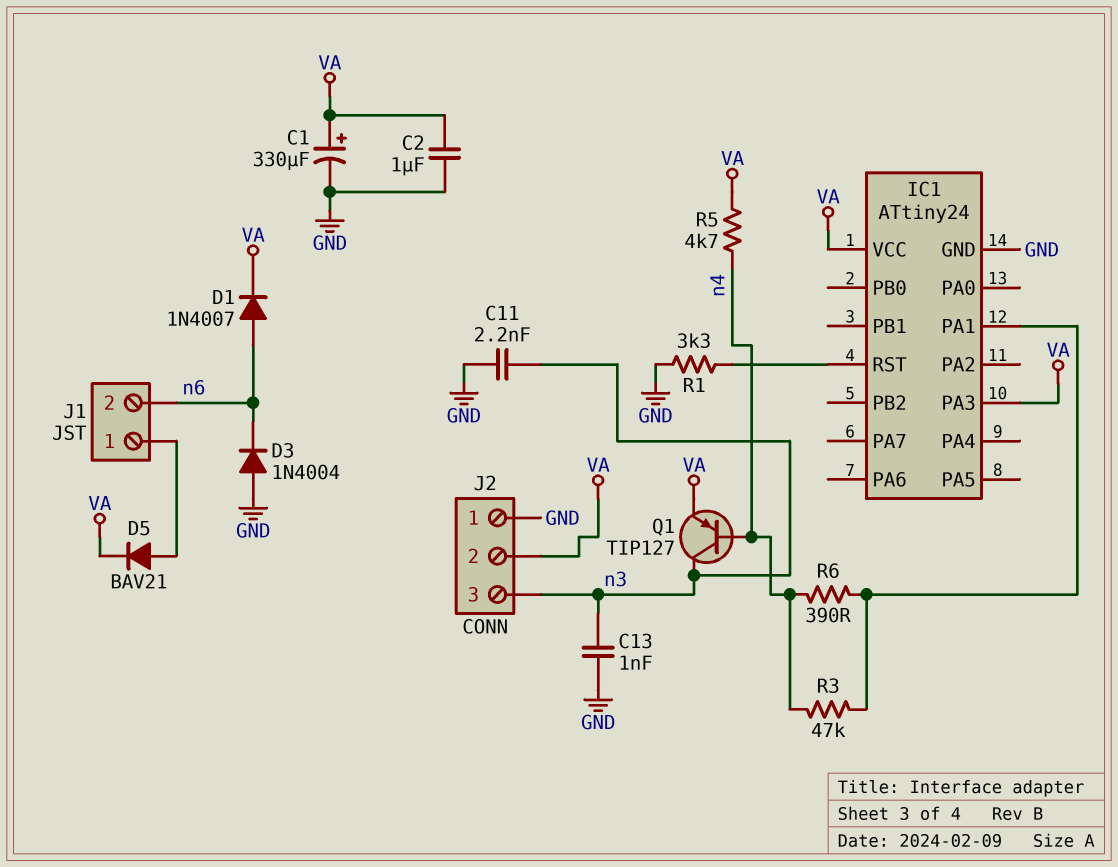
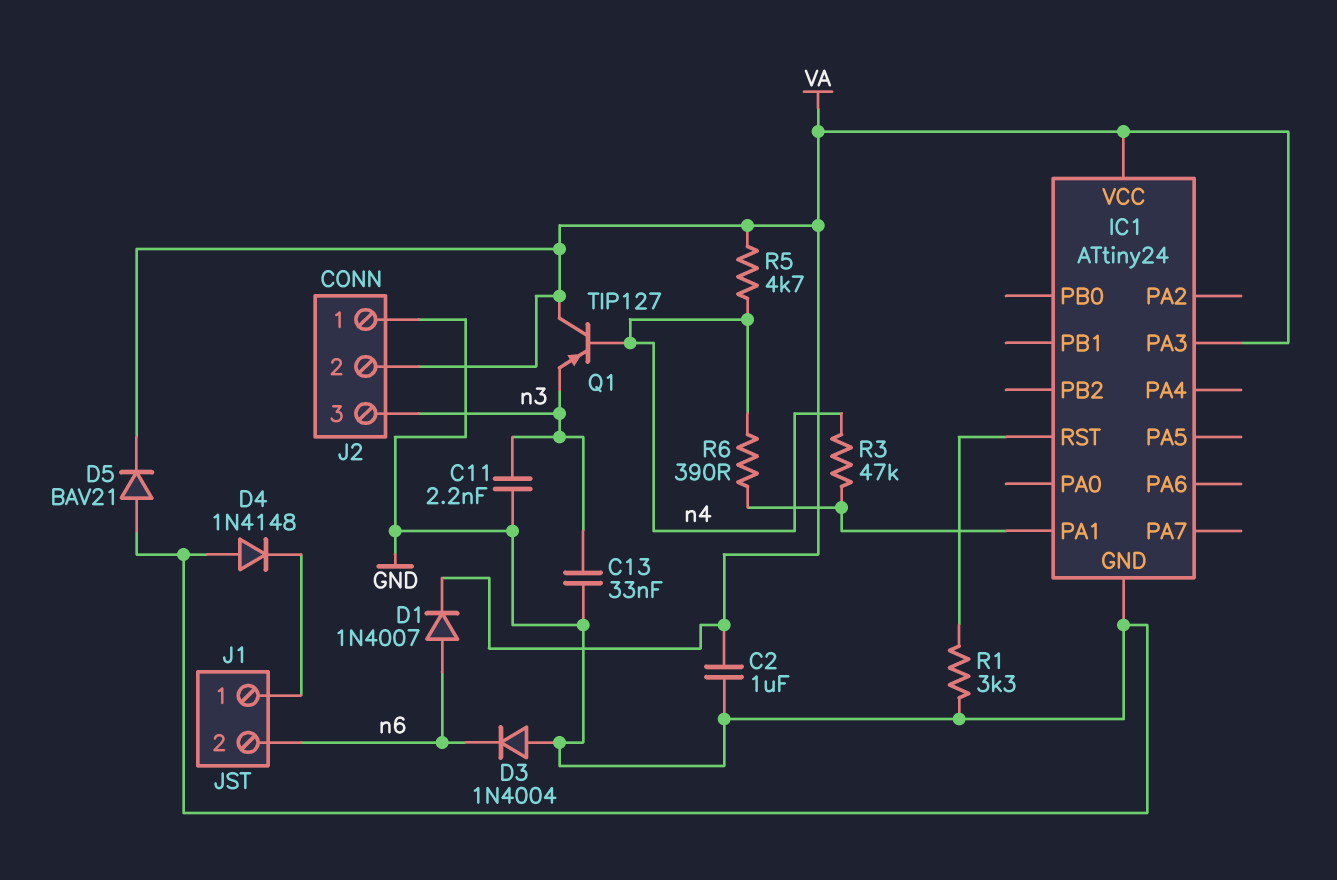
C1: 330uF (plus VA, minus GND) -> none
C13: 1nF (GND, n3) -> 33nF (GND, n3)
D4: none -> diode 1N4148 (A GND, K J1/1)
D5: diode BAV21 (A J1/1, K VA) -> diode BAV21 (A GND, K VA)
Q1: PNP TIP127 (B n4, C n3, E VA) -> PNP TIP127 (B n4, C VA, E n3)

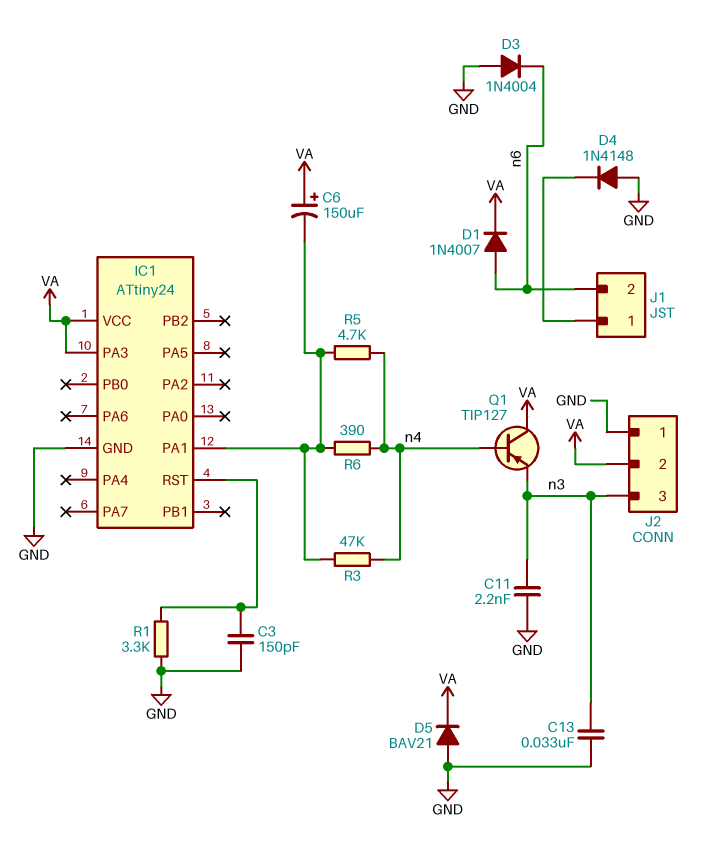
C2: 1uF (GND, VA) -> none
C3: none -> 150pF (GND, IC1/RST)
C6: none -> 150uF (plus VA, minus IC1/PA1)
R5: 4.7k (VA, n4) -> 4.7k (IC1/PA1, n4)

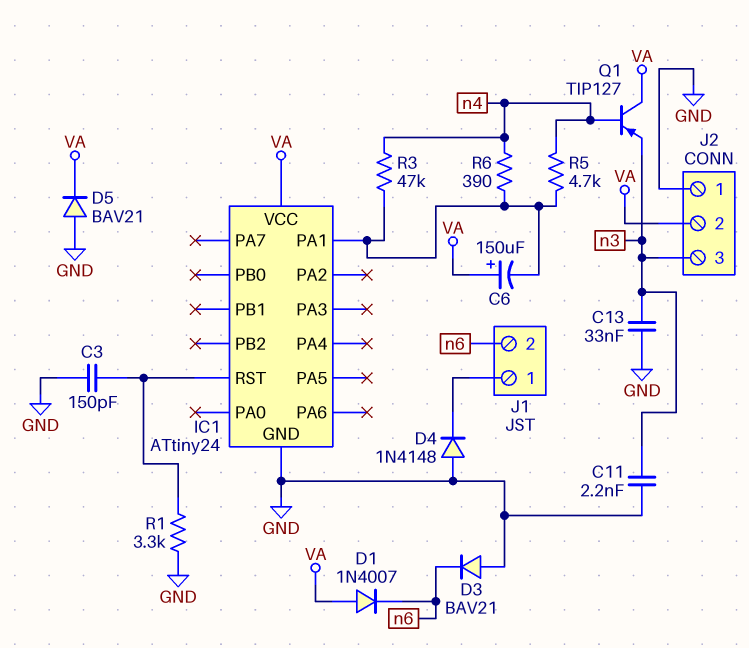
D1: diode 1N4007 (A n6, K VA) -> diode 1N4007 (A VA, K n6)
D3: diode 1N4004 (A GND, K n6) -> diode BAV21 (A GND, K n6)
IC1 pin PA3: VA -> none

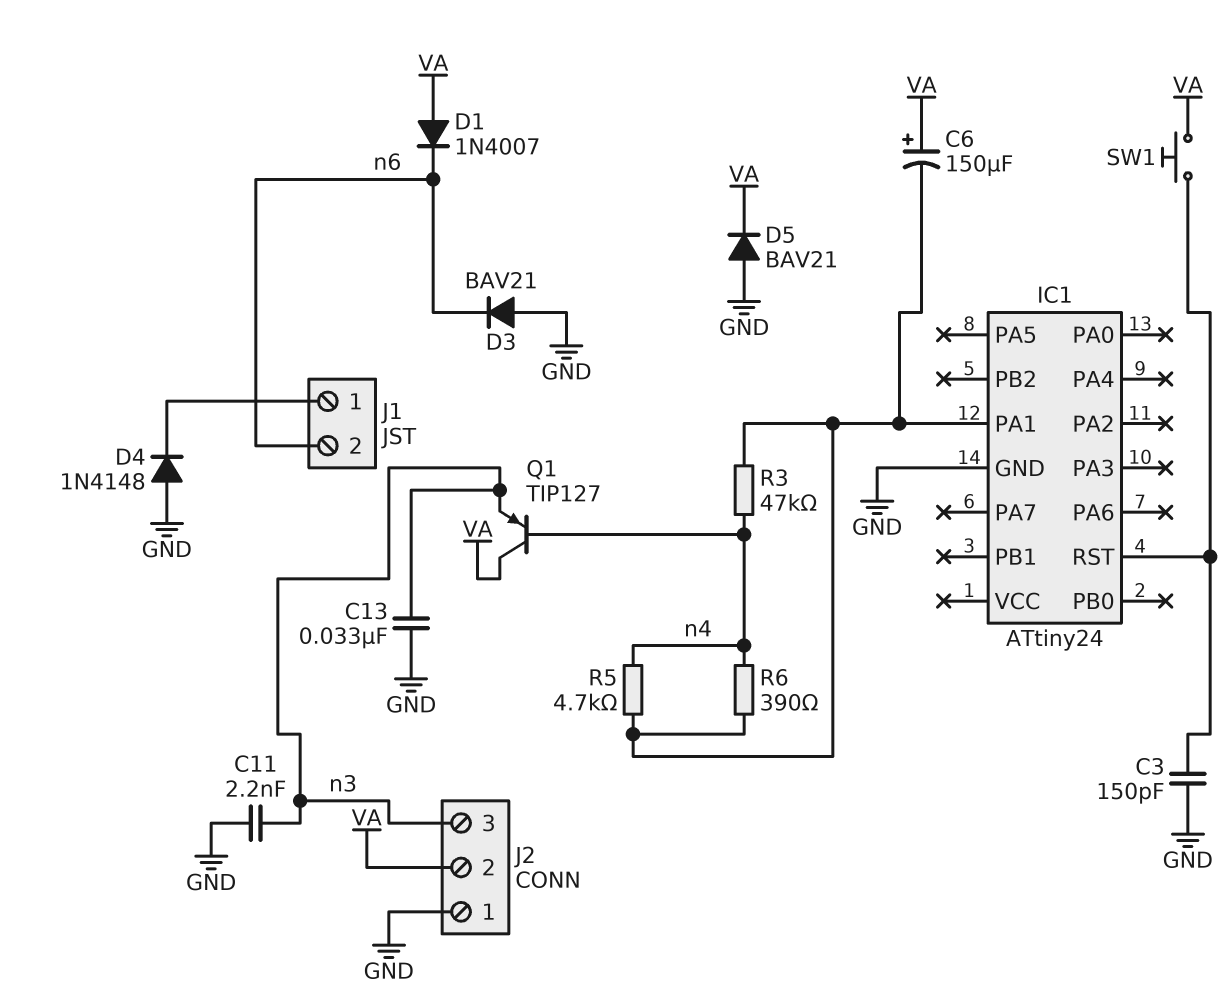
IC1 pin VCC: VA -> none
R1: 3.3k (GND, IC1/RST) -> none
SW1: none -> button (IC1/RST, VA)

